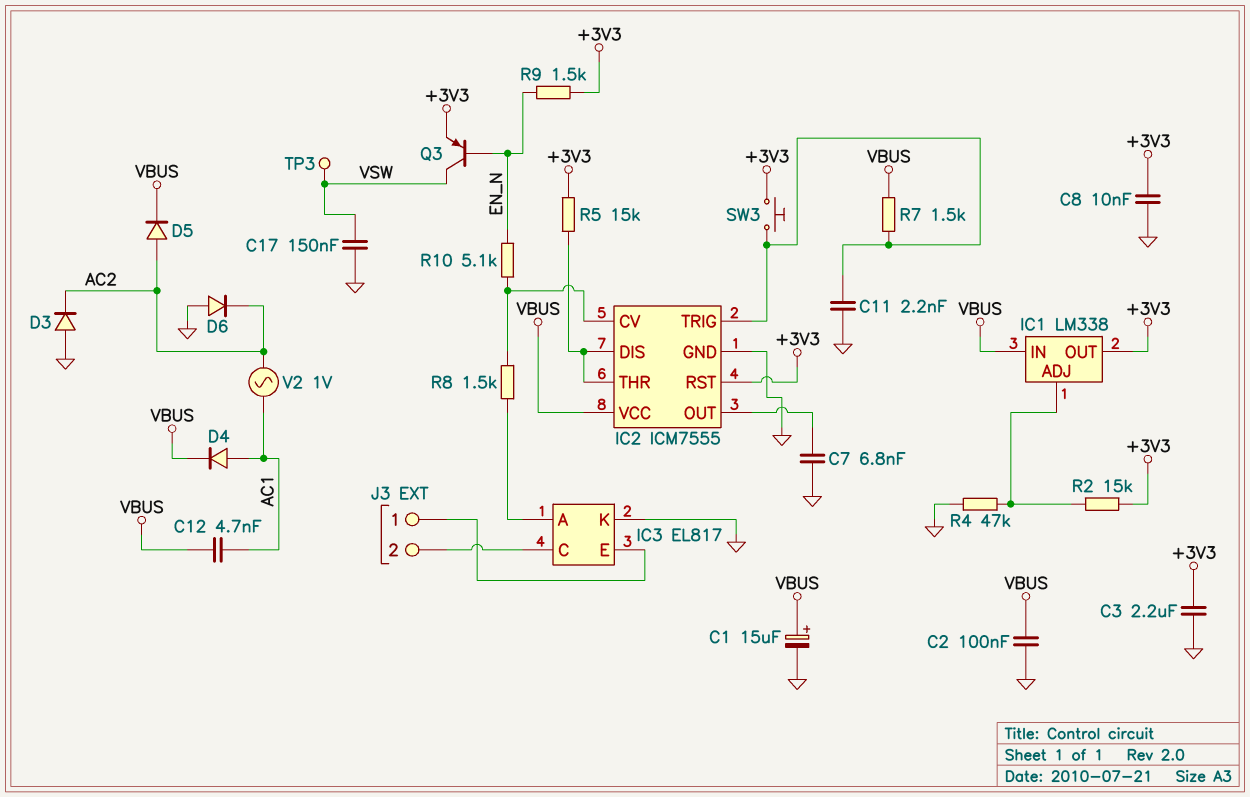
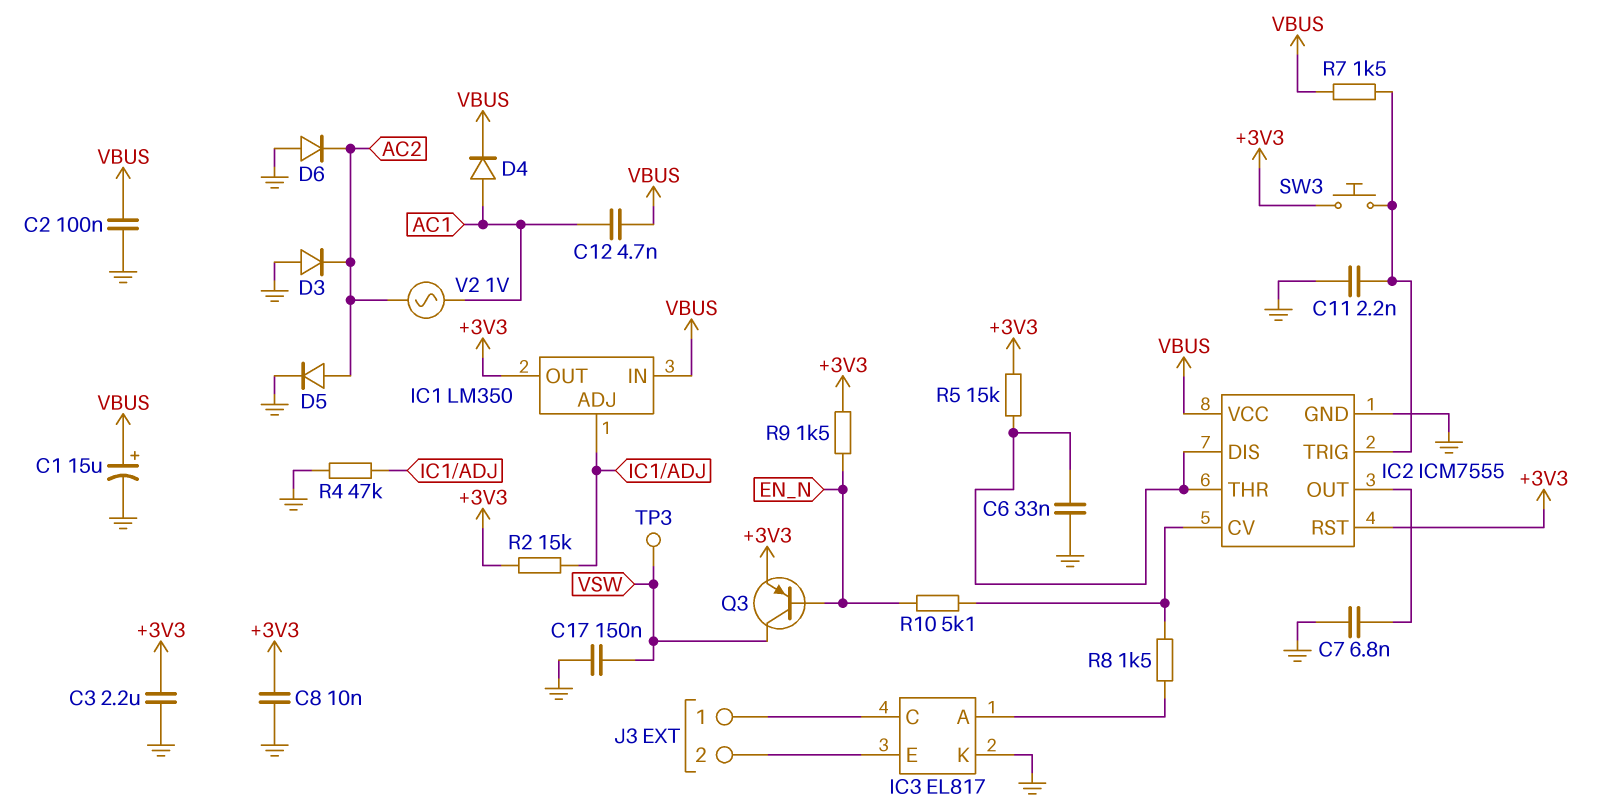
C6: none -> 33nF (GND, IC2/DIS)
D5: diode (A AC2, K VBUS) -> diode (A AC2, K GND)
IC1: LM338 -> LM350
J3 pin 1: IC3/E -> IC3/C
J3 pin 2: IC3/C -> IC3/E

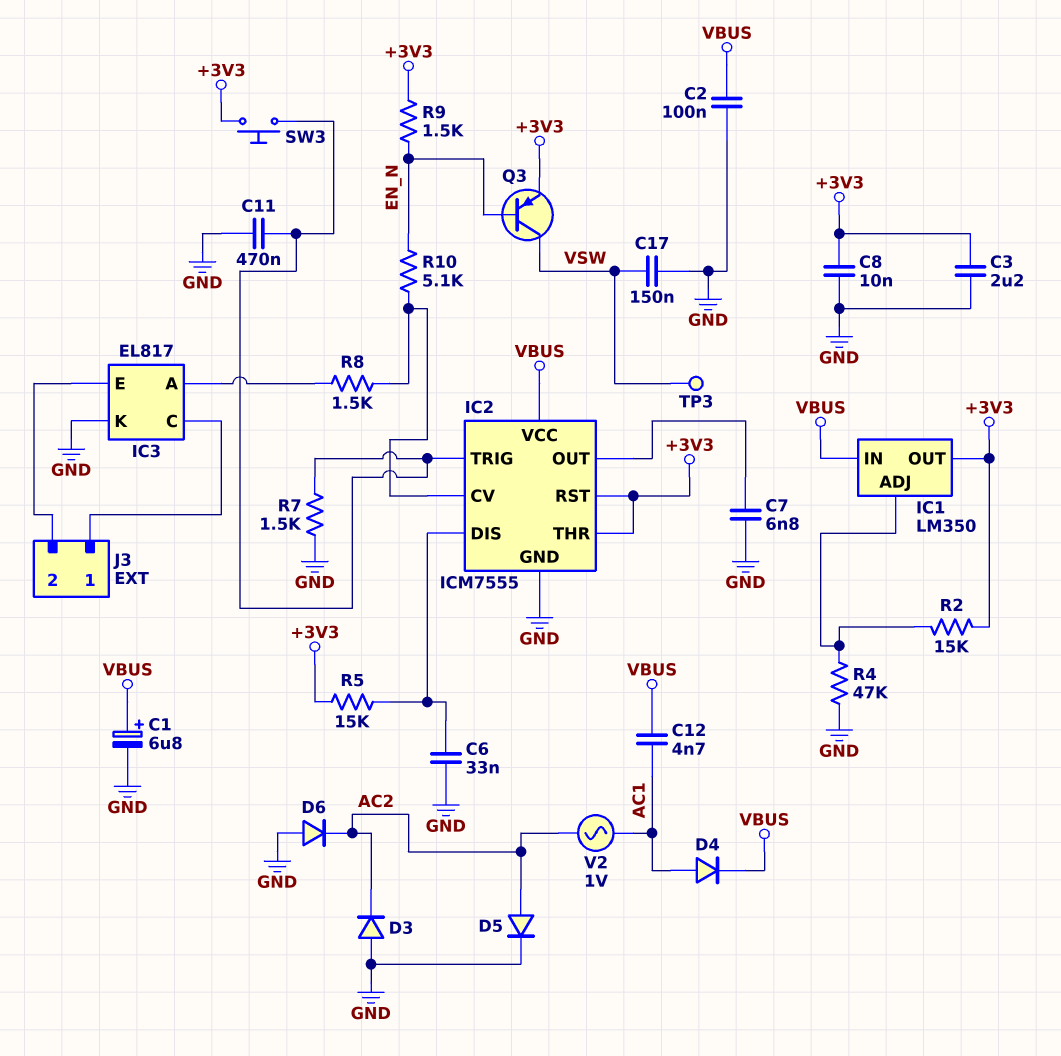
C1: 15uF (plus VBUS, minus GND) -> 6.8uF (plus VBUS, minus GND)
C11: 2.2nF (GND, IC2/TRIG) -> 470nF (GND, IC2/TRIG)
IC2 pin THR: IC2/DIS -> +3V3
R7: 1.5k (IC2/TRIG, VBUS) -> 1.5k (GND, IC2/TRIG)

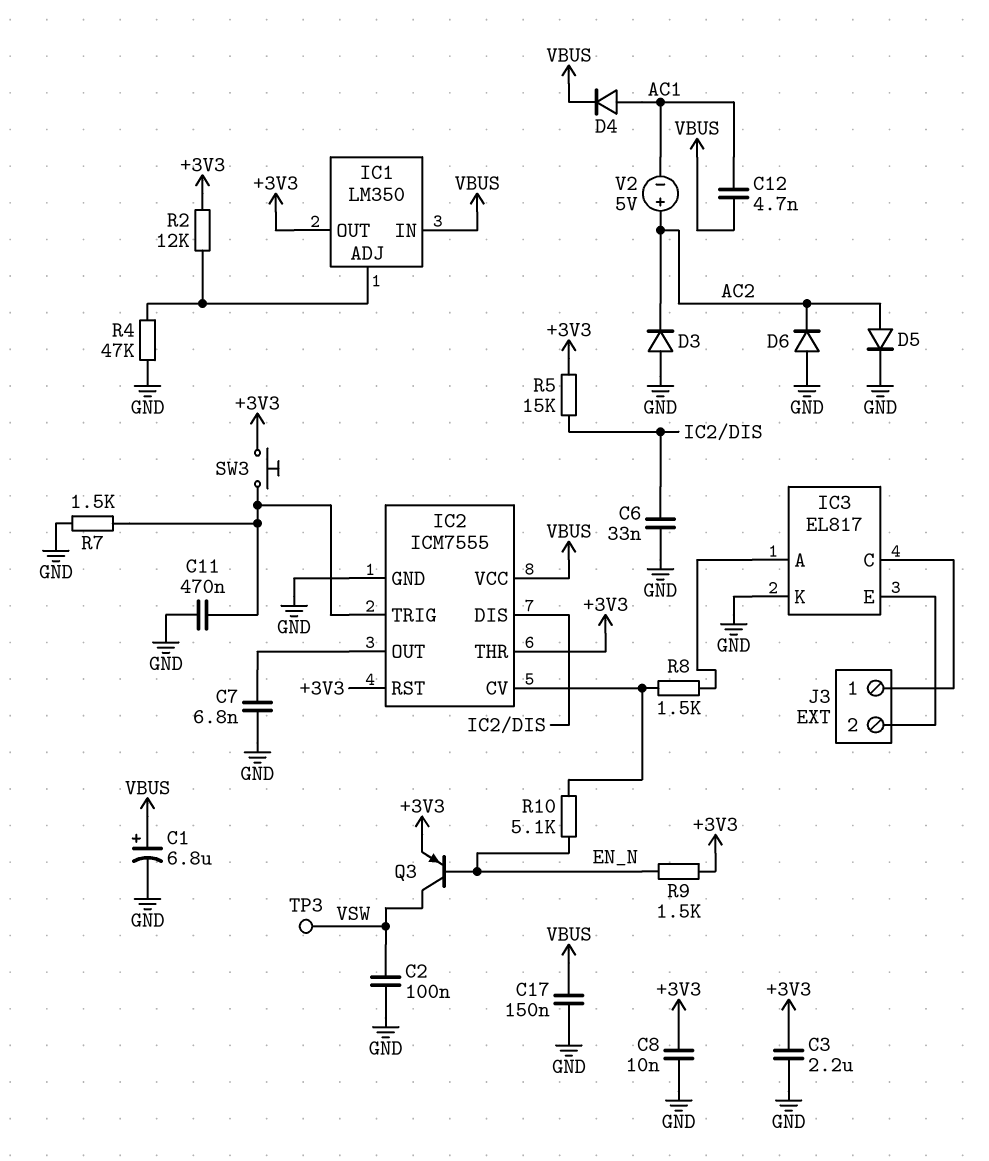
C2: 100nF (GND, VBUS) -> 100nF (GND, VSW)
C17: 150nF (GND, VSW) -> 150nF (GND, VBUS)
R2: 15k (+3V3, IC1/ADJ) -> 12k (+3V3, IC1/ADJ)
V2: AC 1V (AC1, AC2) -> 5V (plus AC2, minus AC1)

